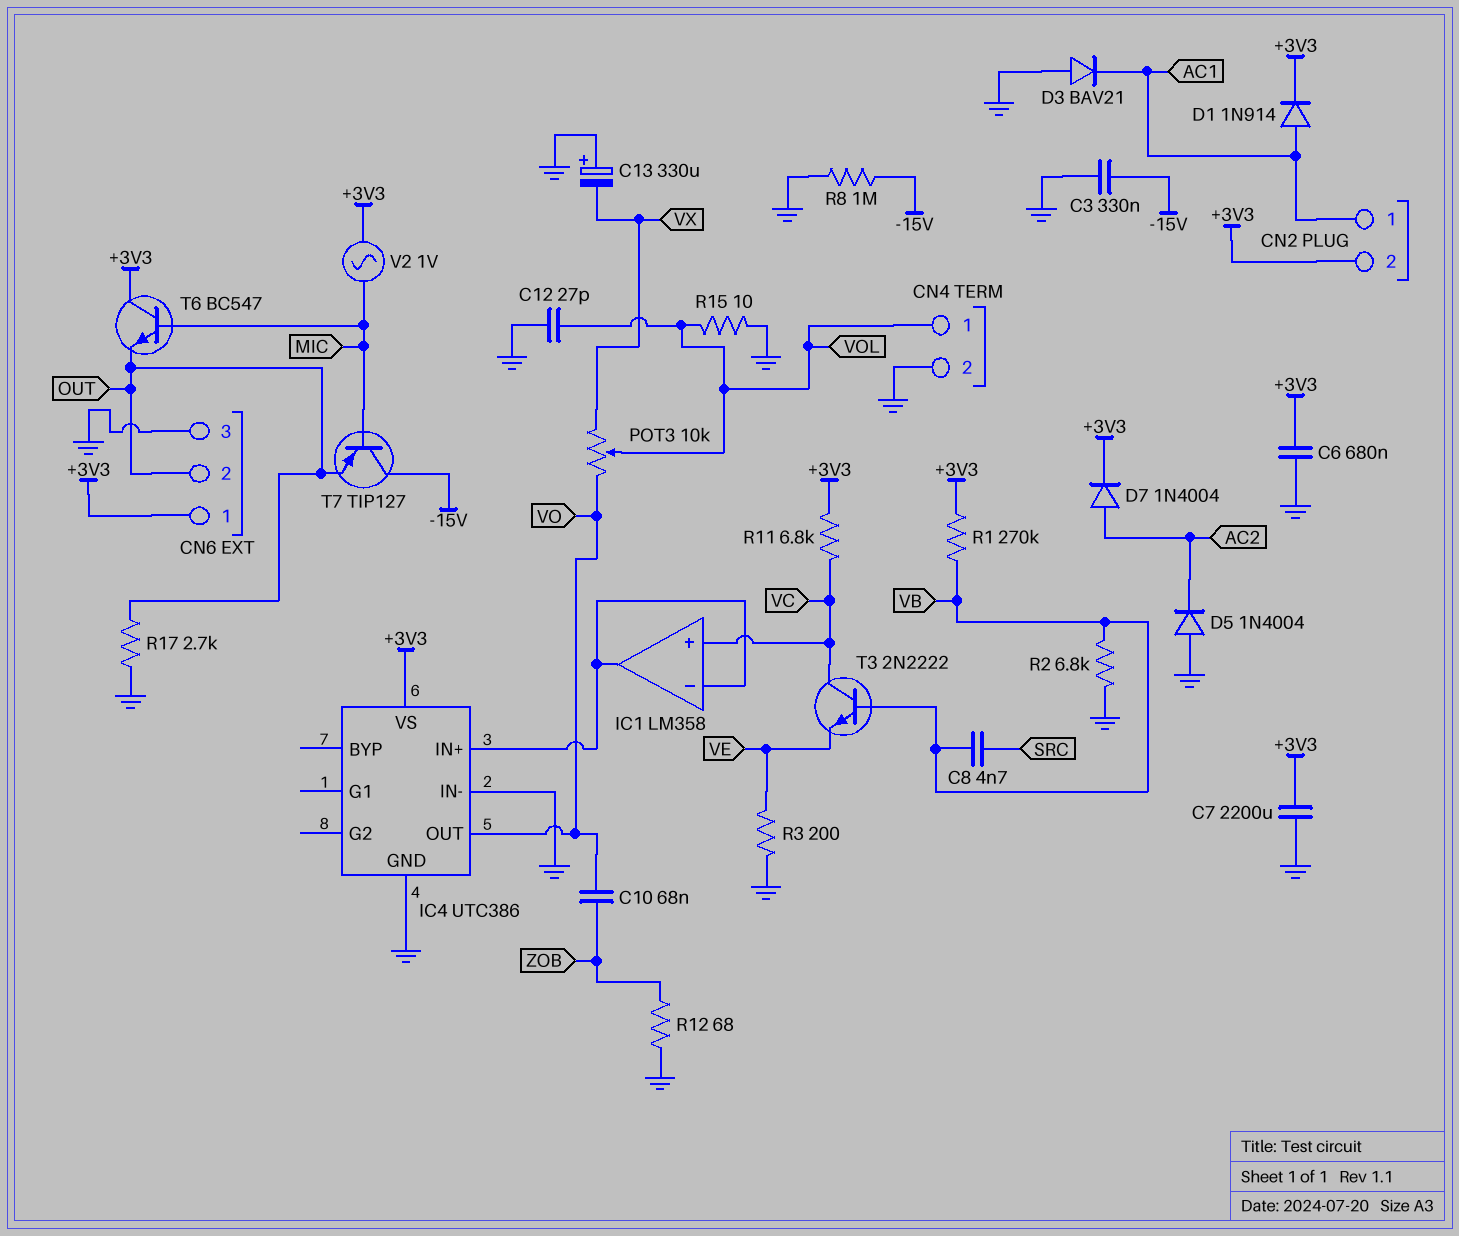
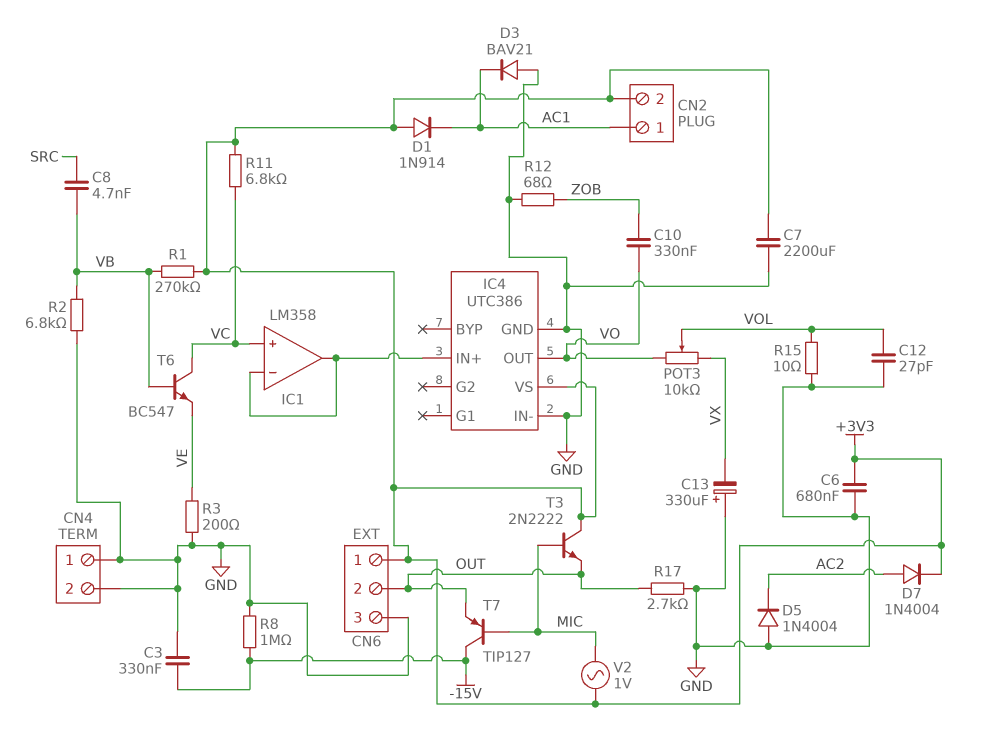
C10: 68nF (VO, ZOB) -> 330nF (VO, ZOB)
CN4 pin 1: VOL -> GND
D1: diode 1N914 (A AC1, K +3V3) -> diode 1N914 (A +3V3, K AC1)
T3: NPN 2N2222 (B VB, C VC, E VE) -> NPN 2N2222 (B MIC, C +3V3, E OUT)
T6: NPN BC547 (B MIC, C +3V3, E OUT) -> NPN BC547 (B VB, C VC, E VE)

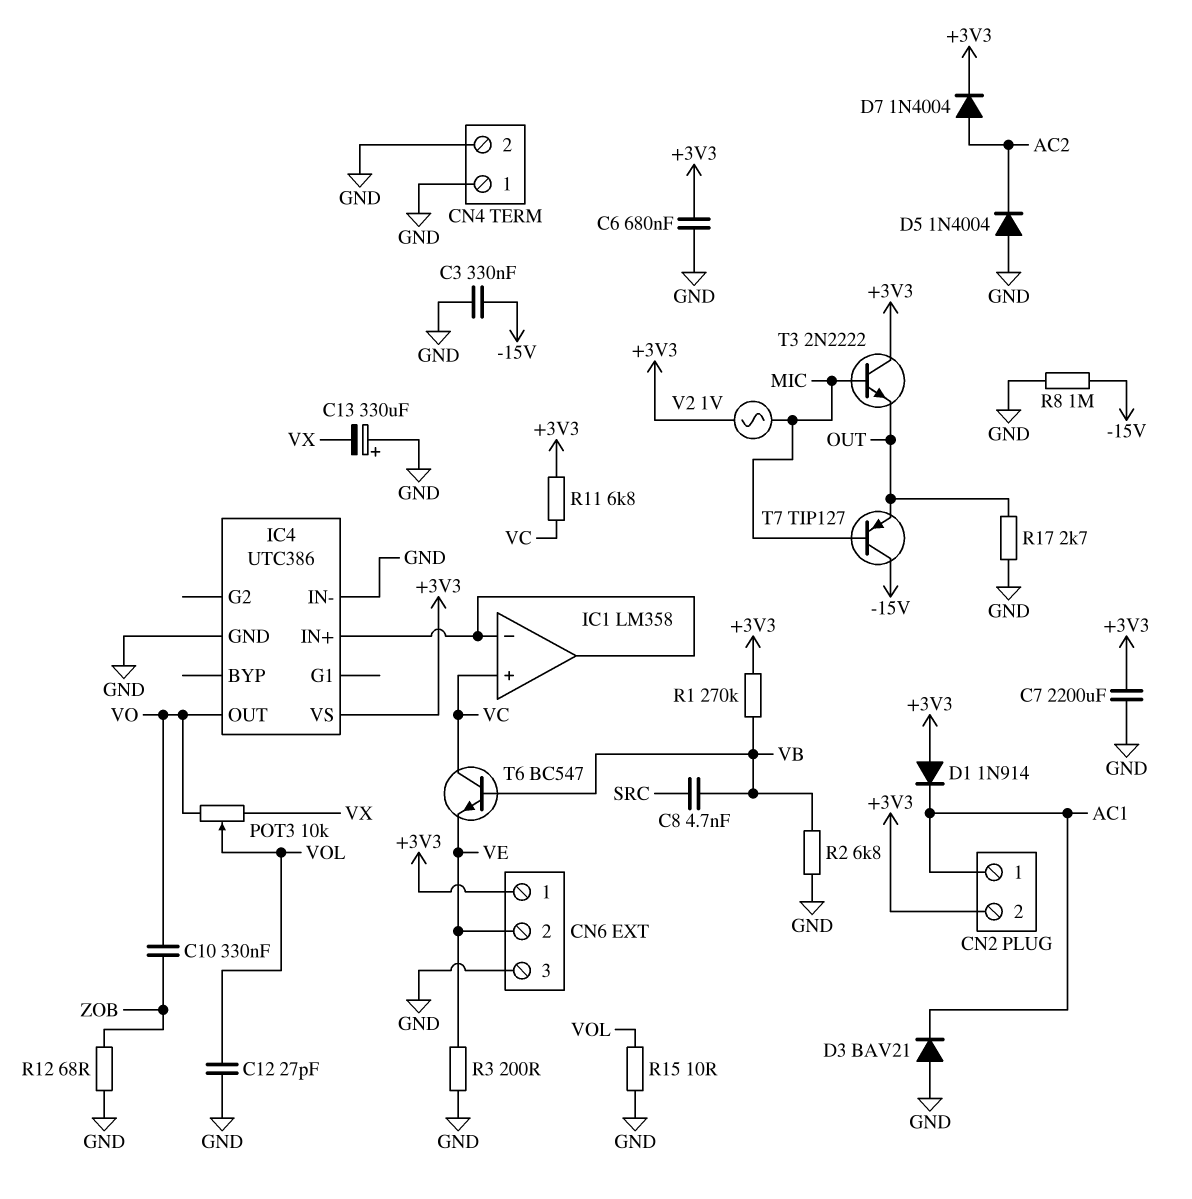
CN6 pin 2: OUT -> VE

